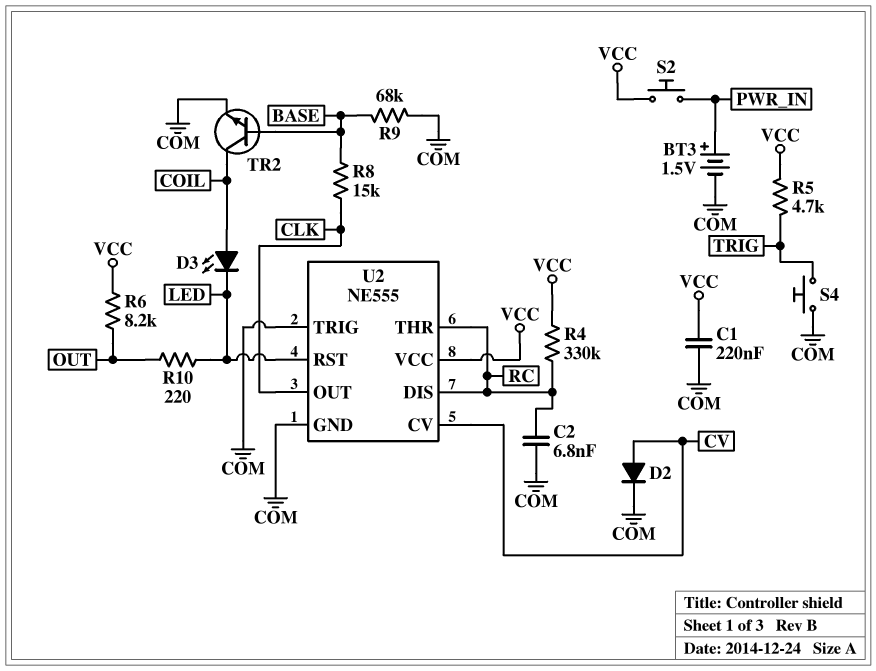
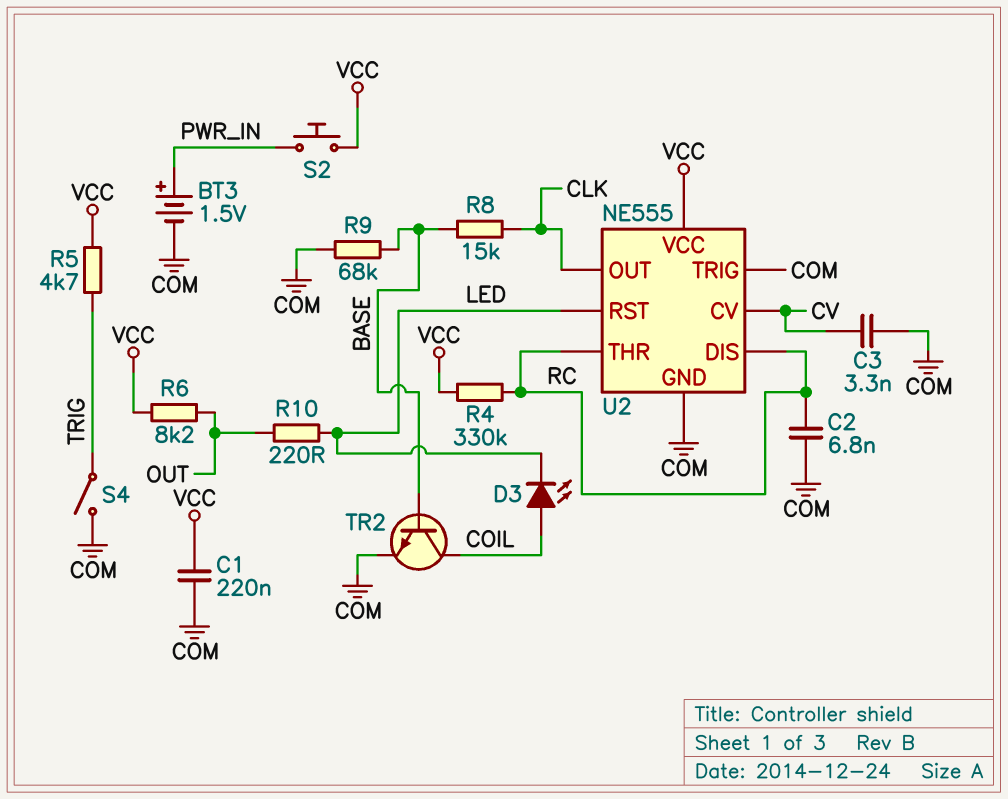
C3: none -> 3.3nF (COM, CV)
D2: diode (A CV, K COM) -> none
S4: button (COM, TRIG) -> switch (COM, TRIG)

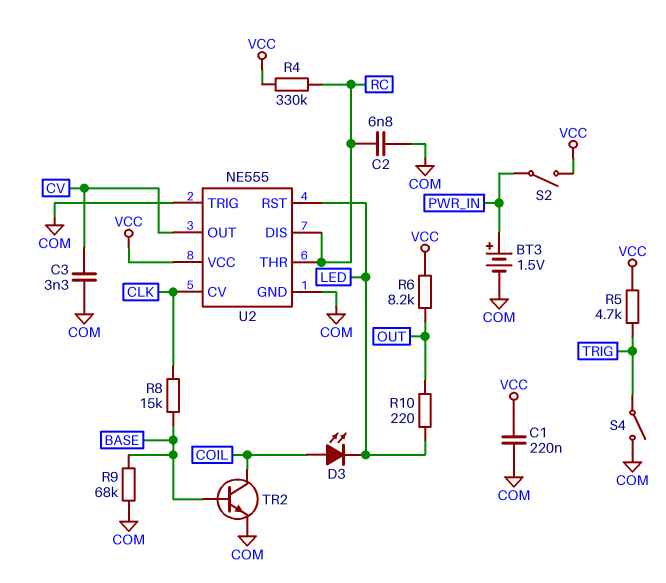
S2: button (PWR_IN, VCC) -> switch (PWR_IN, VCC)
U2 pin CV: CV -> CLK
U2 pin OUT: CLK -> CV

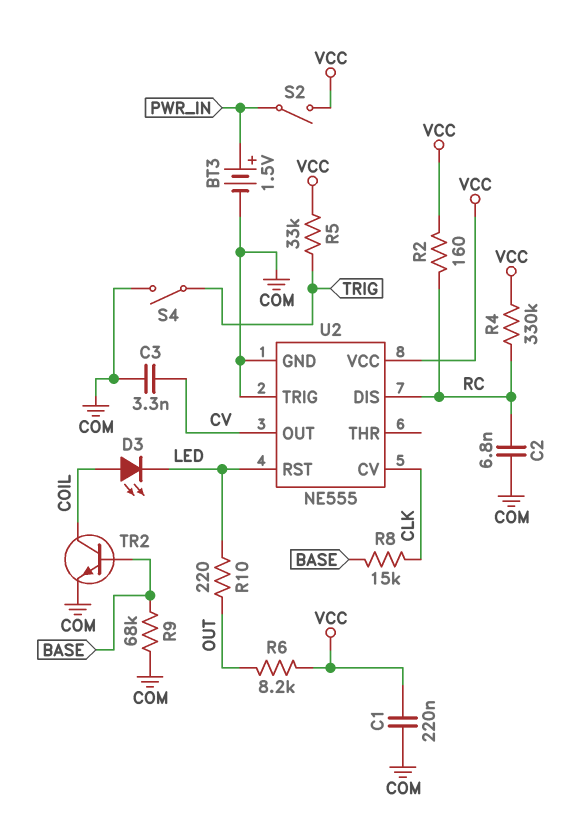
R2: none -> 160 (RC, VCC)
R5: 4.7k (TRIG, VCC) -> 33k (TRIG, VCC)
U2 pin THR: RC -> none

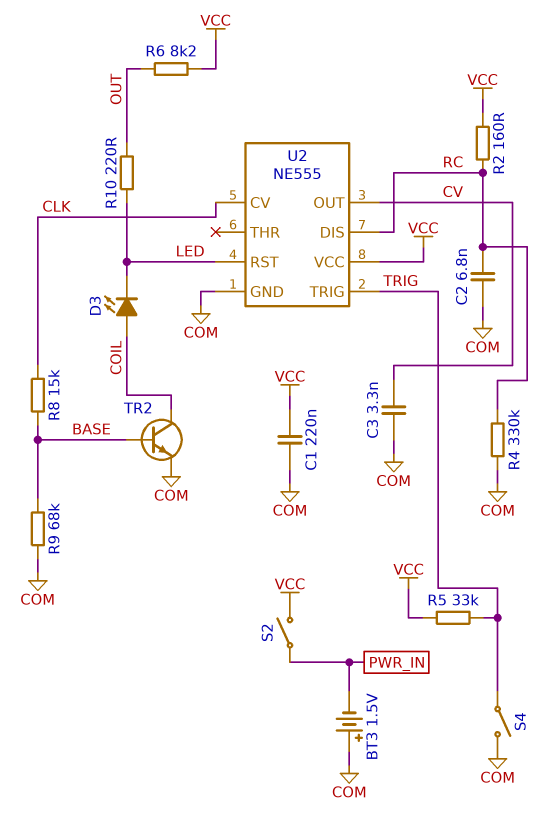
BT3: 1.5V (plus PWR_IN, minus COM) -> 1.5V (plus COM, minus PWR_IN)
R4: 330k (RC, VCC) -> 330k (COM, RC)
U2 pin TRIG: COM -> TRIG

